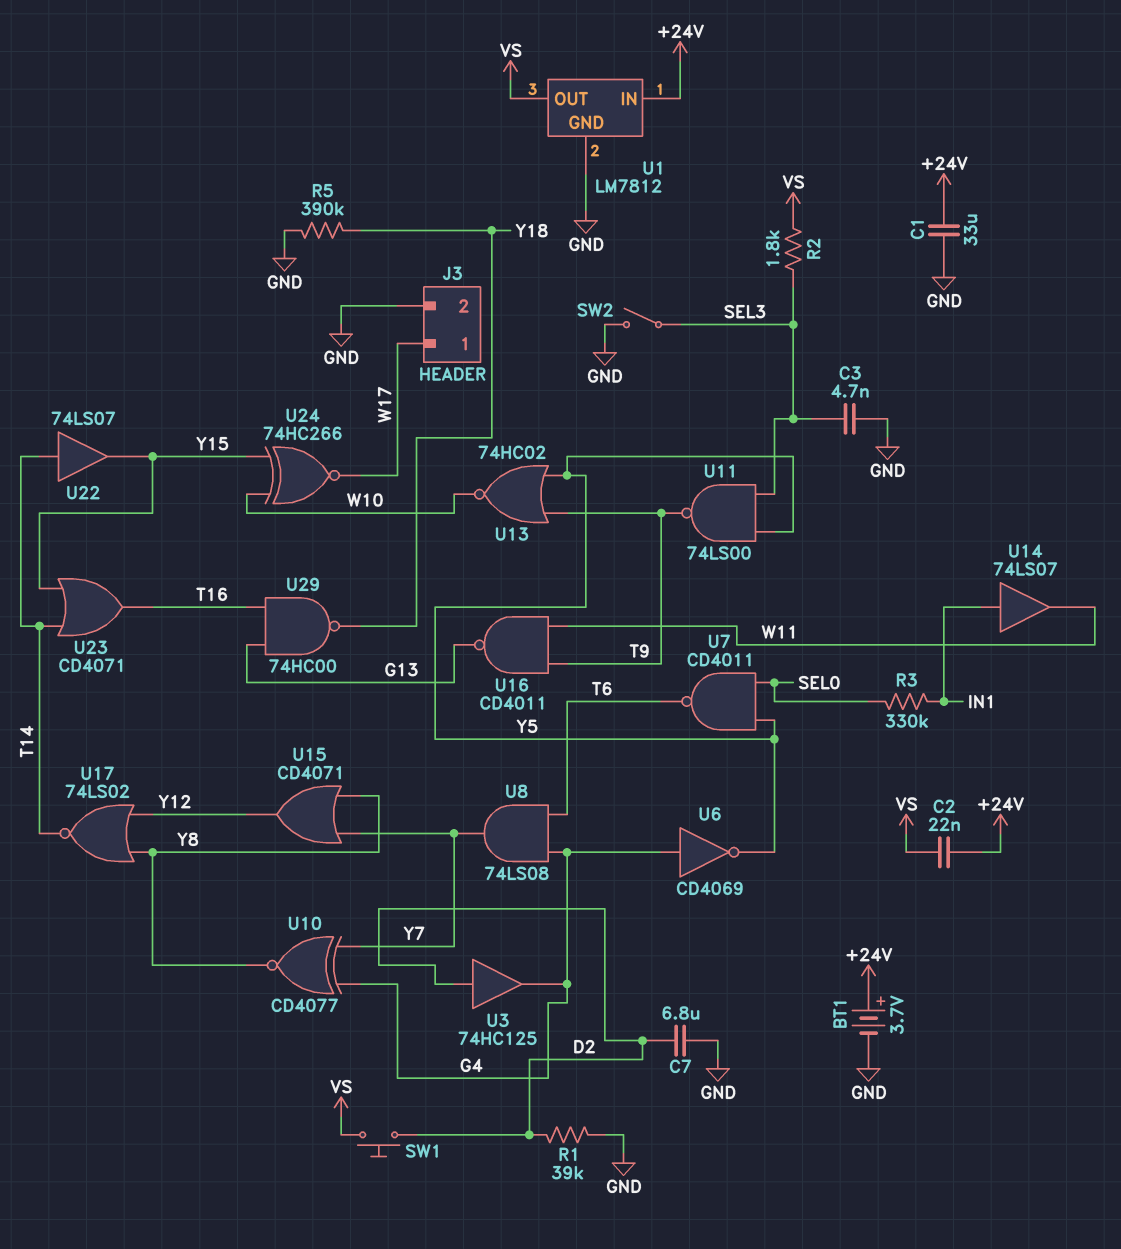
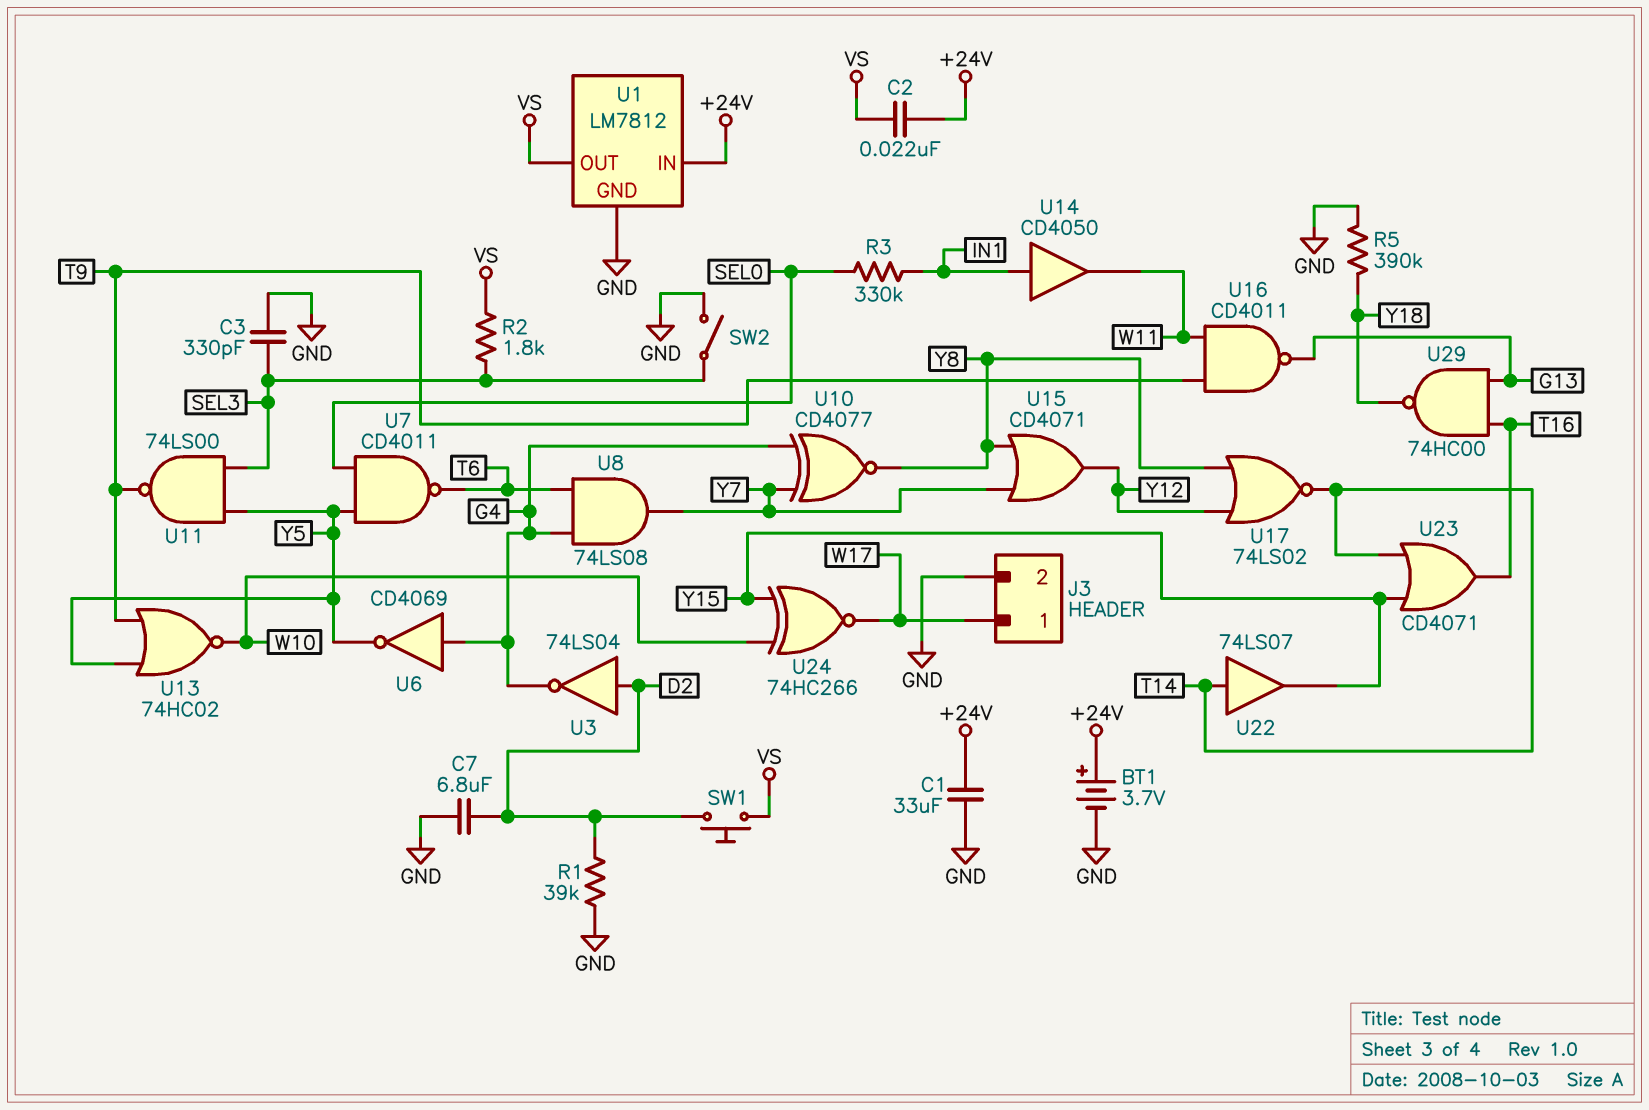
C3: 4.7nF (GND, SEL3) -> 330pF (GND, SEL3)
U3: buffer 74HC125 (in D2, out G4) -> NOT 74LS04 (in D2, out G4)
U14: buffer 74LS07 (in IN1, out W11) -> buffer CD4050 (in IN1, out W11)

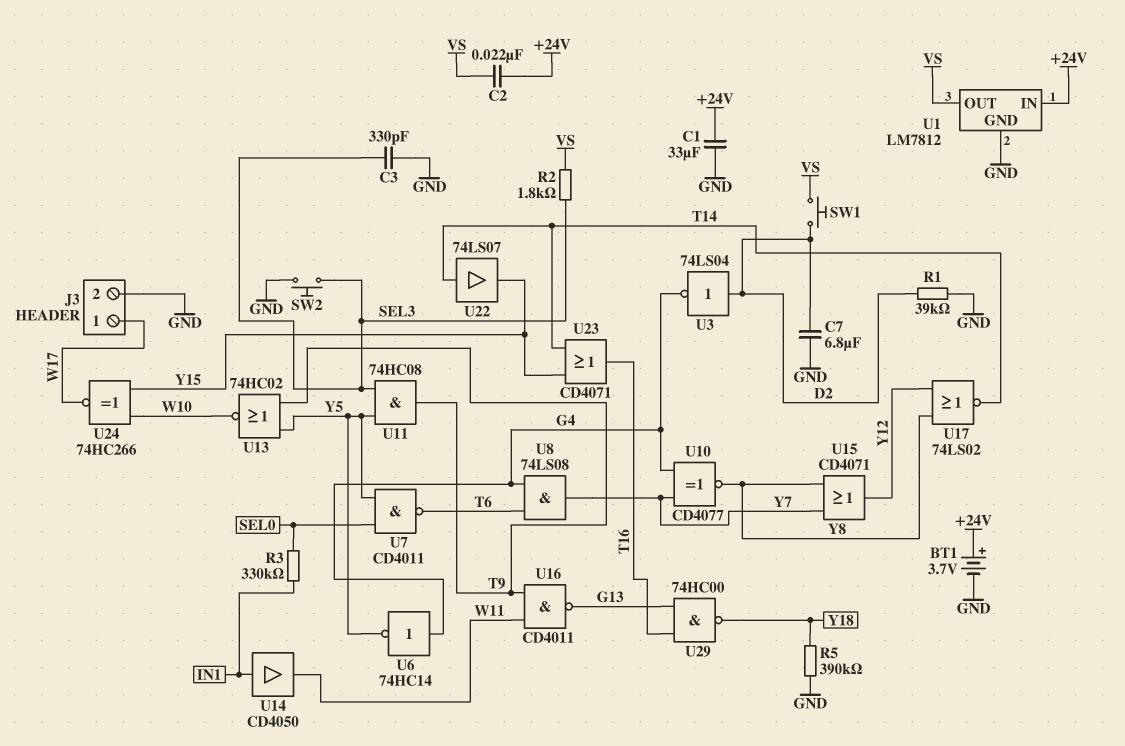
SW2: switch (GND, SEL3) -> button (GND, SEL3)
U6: NOT CD4069 (in G4, out Y5) -> NOT 74HC14 (in G4, out Y5)
U11: NAND 74LS00 (in SEL3, in Y5, out T9) -> AND 74HC08 (in SEL3, in Y5, out T9)

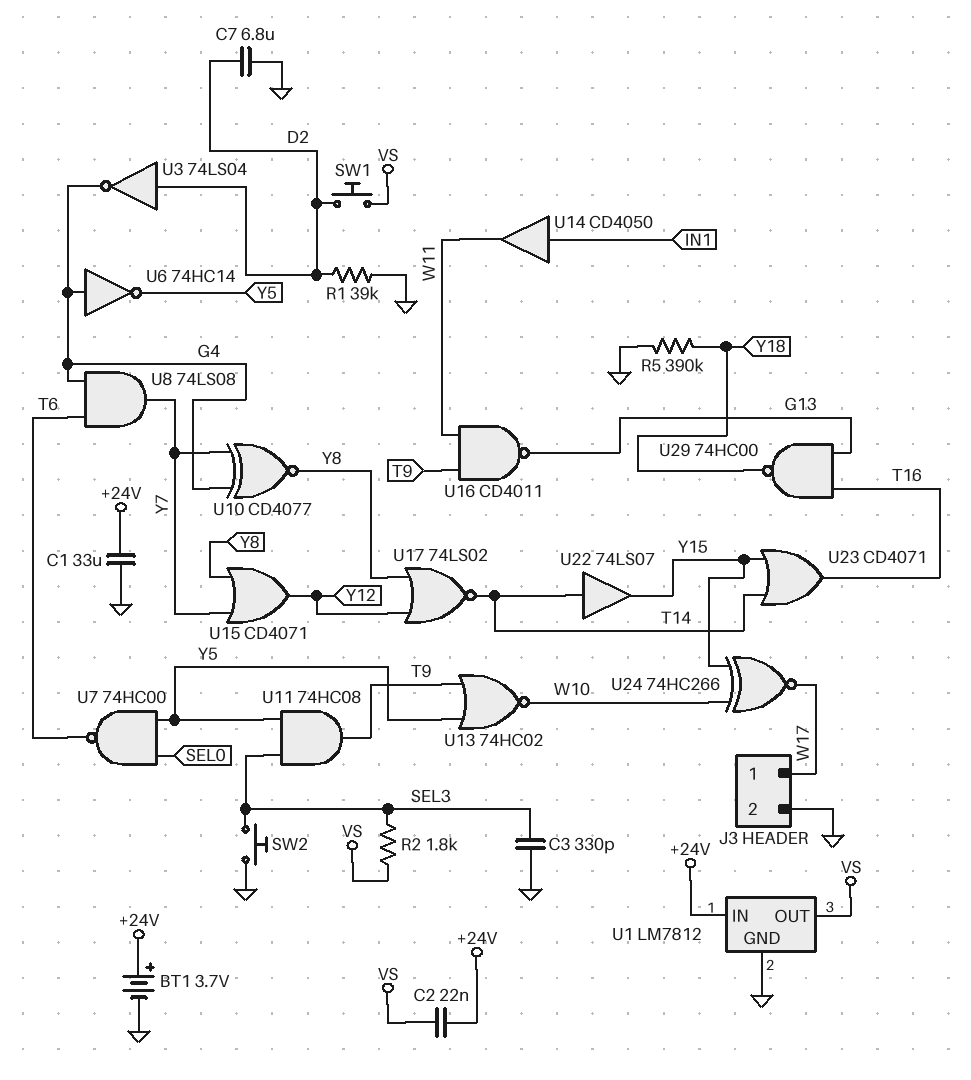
R3: 330k (IN1, SEL0) -> none
U7: NAND CD4011 (in SEL0, in Y5, out T6) -> NAND 74HC00 (in SEL0, in Y5, out T6)

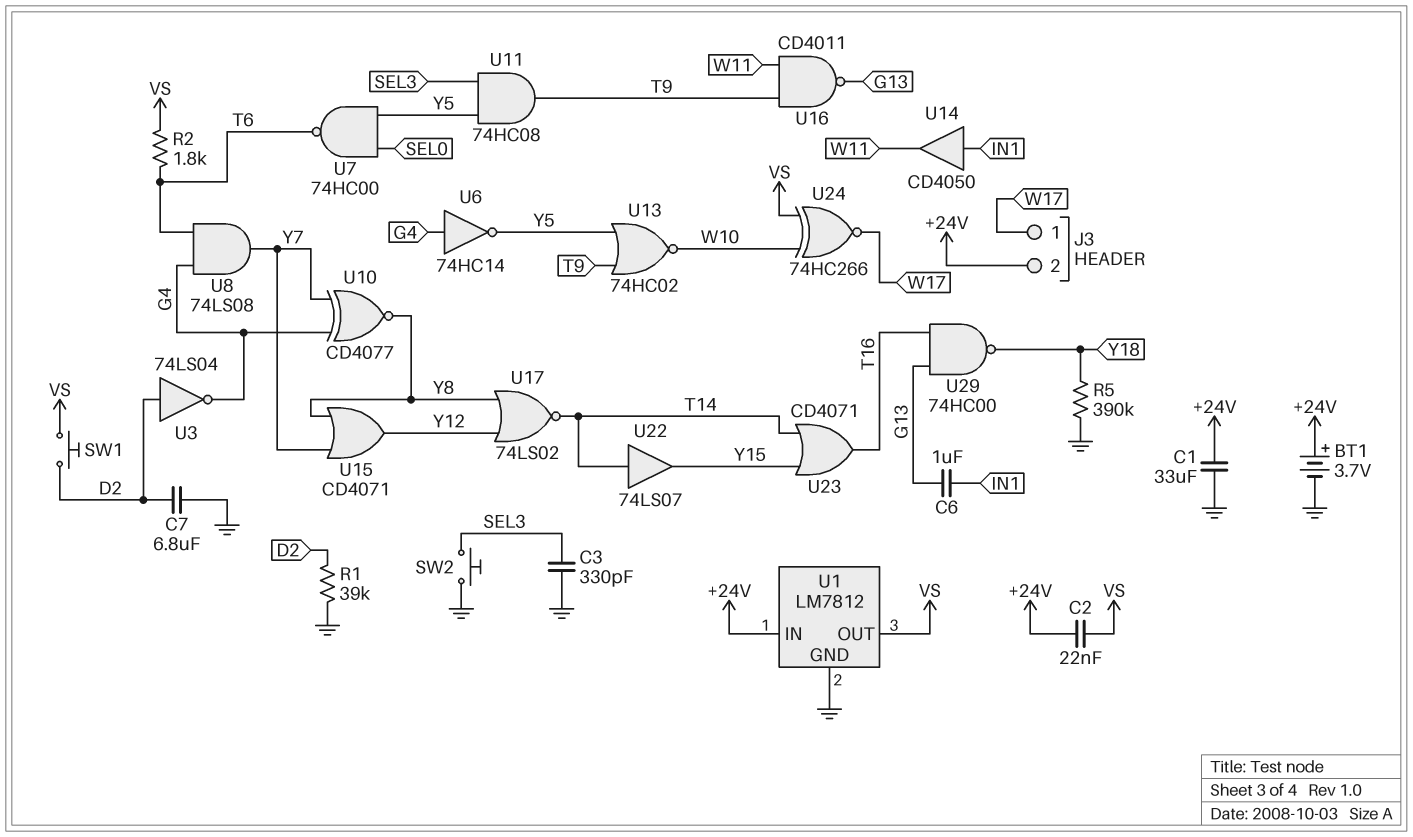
C6: none -> 1uF (G13, IN1)
J3 pin 2: GND -> +24V
R2: 1.8k (SEL3, VS) -> 1.8k (T6, VS)
U24: XNOR 74HC266 (in W10, in Y15, out W17) -> XNOR 74HC266 (in VS, in W10, out W17)

